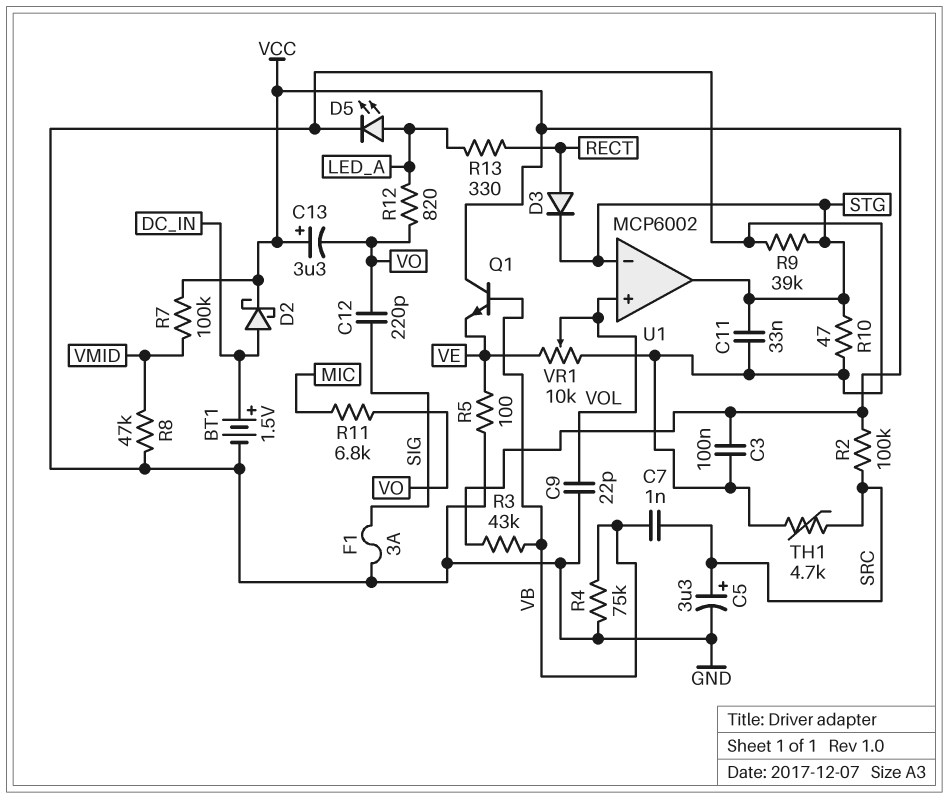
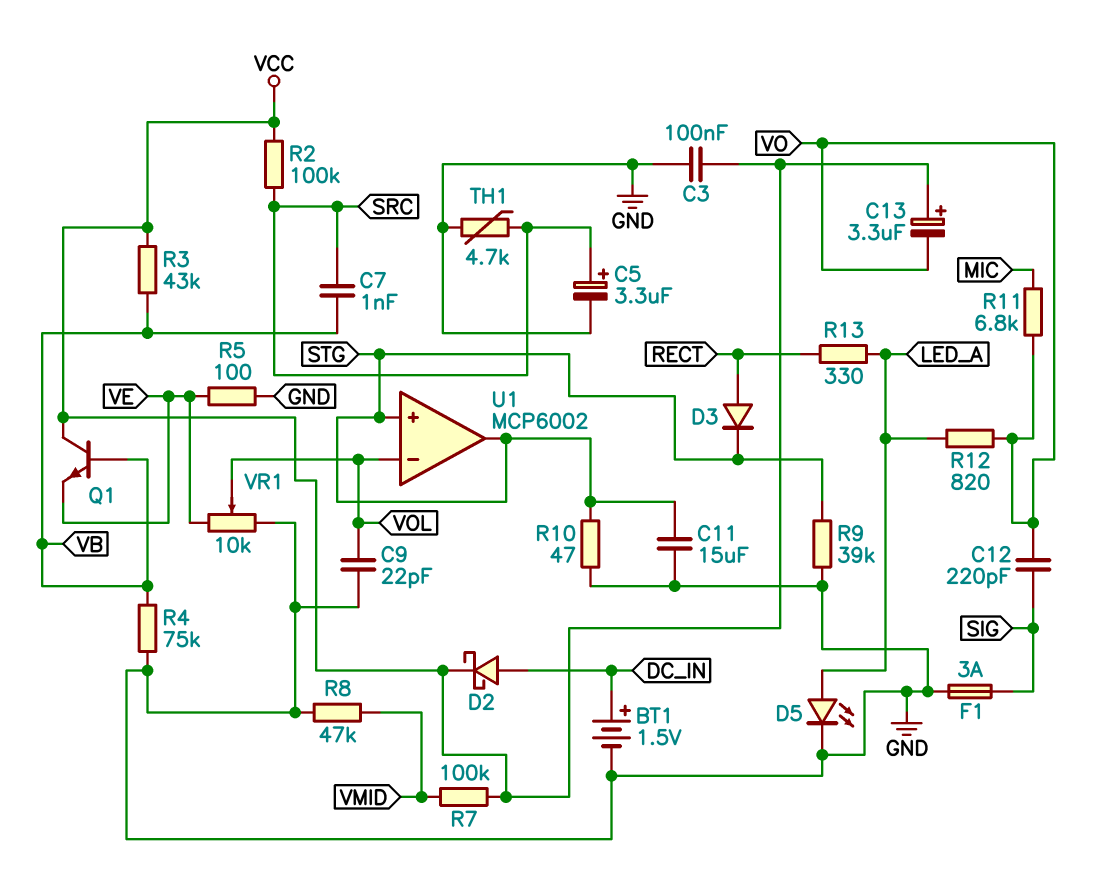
C11: 33nF (GND, STG) -> 15uF (GND, STG)
U1 pin in+: VOL -> STG
U1 pin in-: STG -> VOL

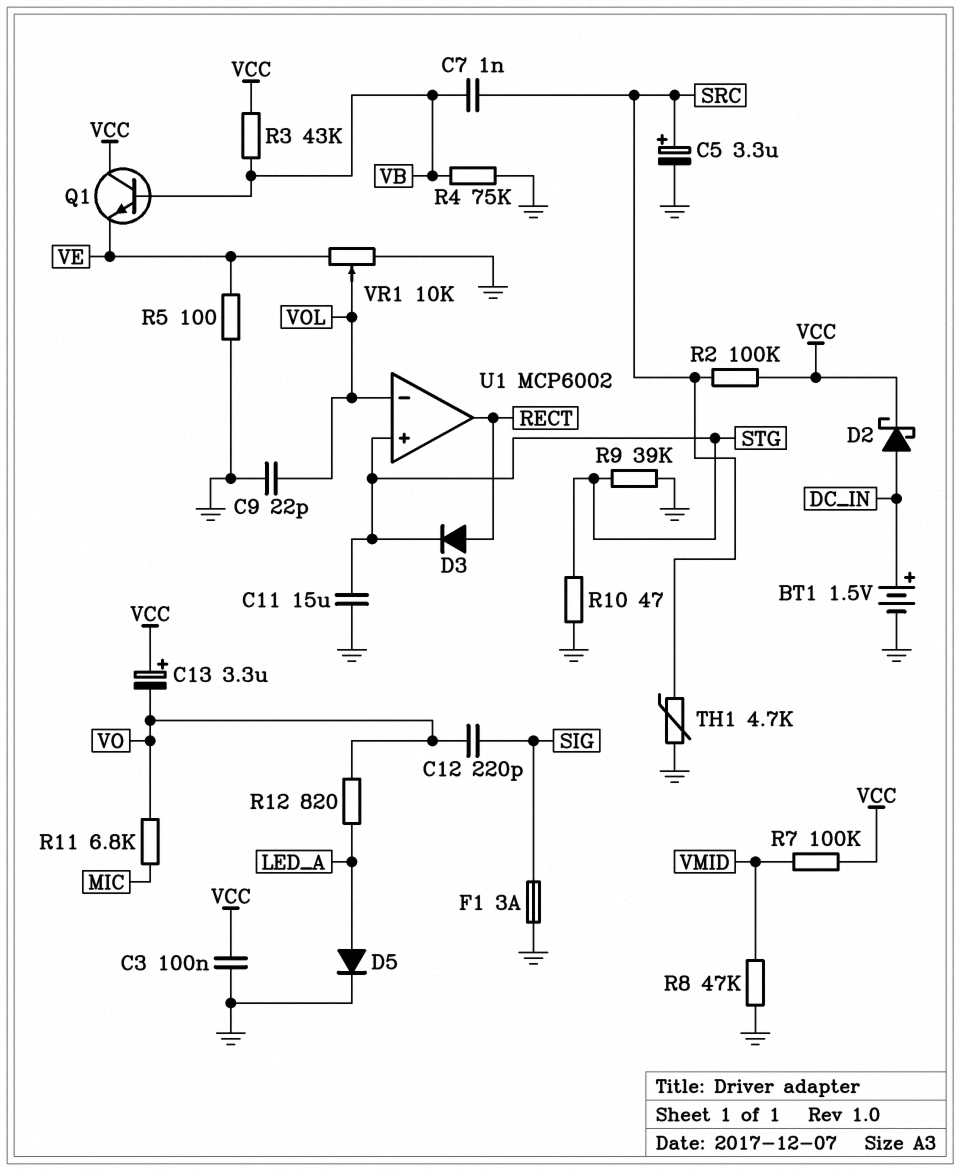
D5: LED (A LED_A, K GND) -> diode (A LED_A, K GND)
R13: 330 (LED_A, RECT) -> none
U1 pin out: STG -> RECT

